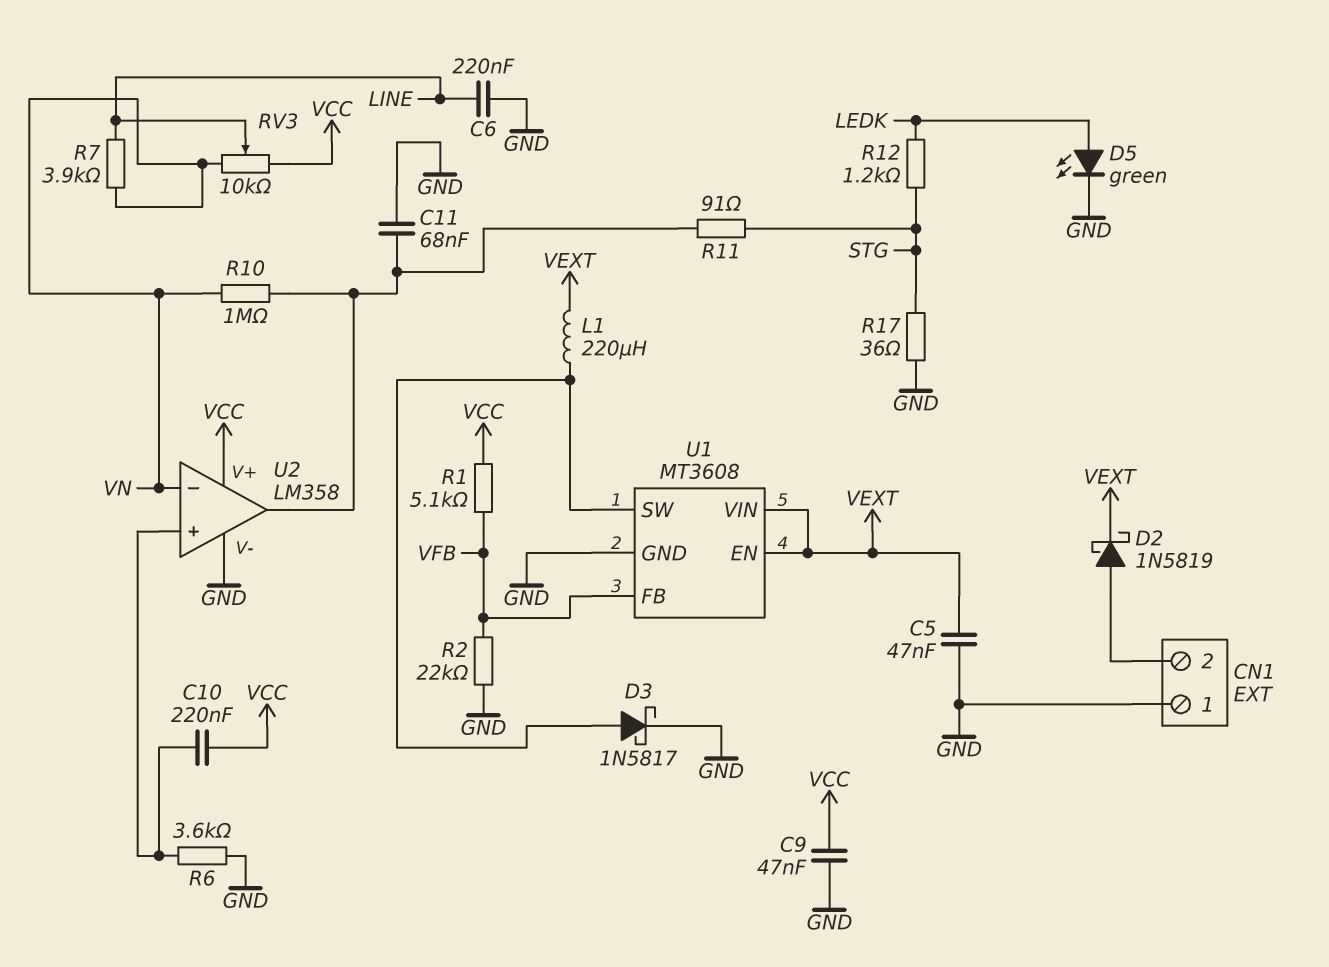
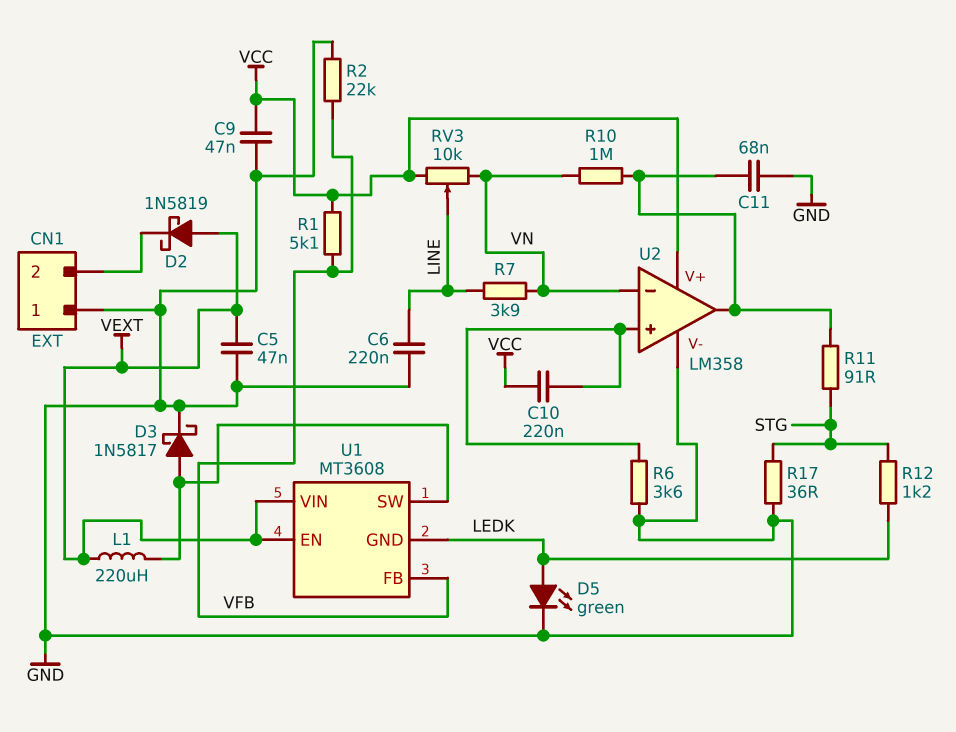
D2: schottky 1N5819 (A CN1/2, K VEXT) -> schottky 1N5819 (A VEXT, K CN1/2)
U1 pin GND: GND -> LEDK

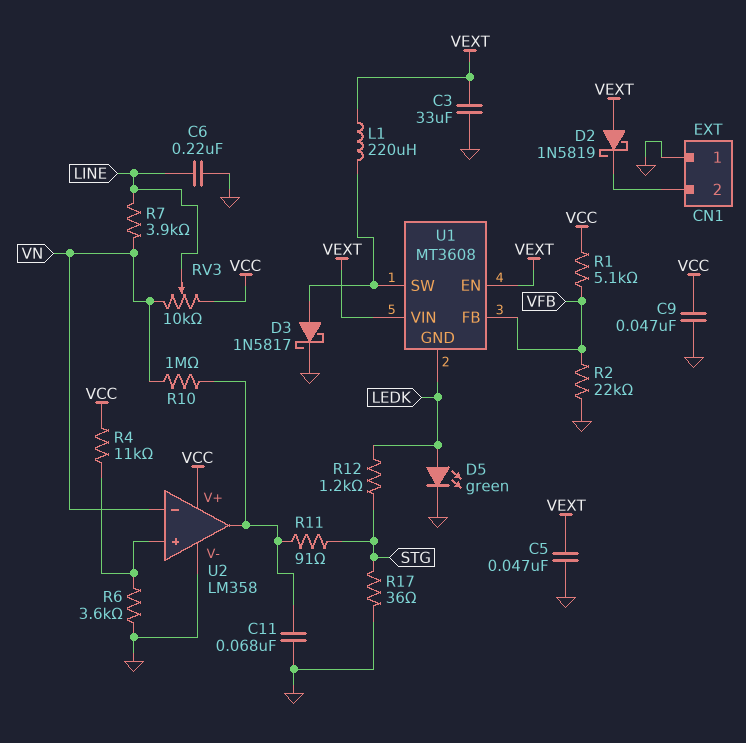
C3: none -> 33uF (GND, VEXT)
C10: 220nF (U2/in+, VCC) -> none
R4: none -> 11k (U2/in+, VCC)

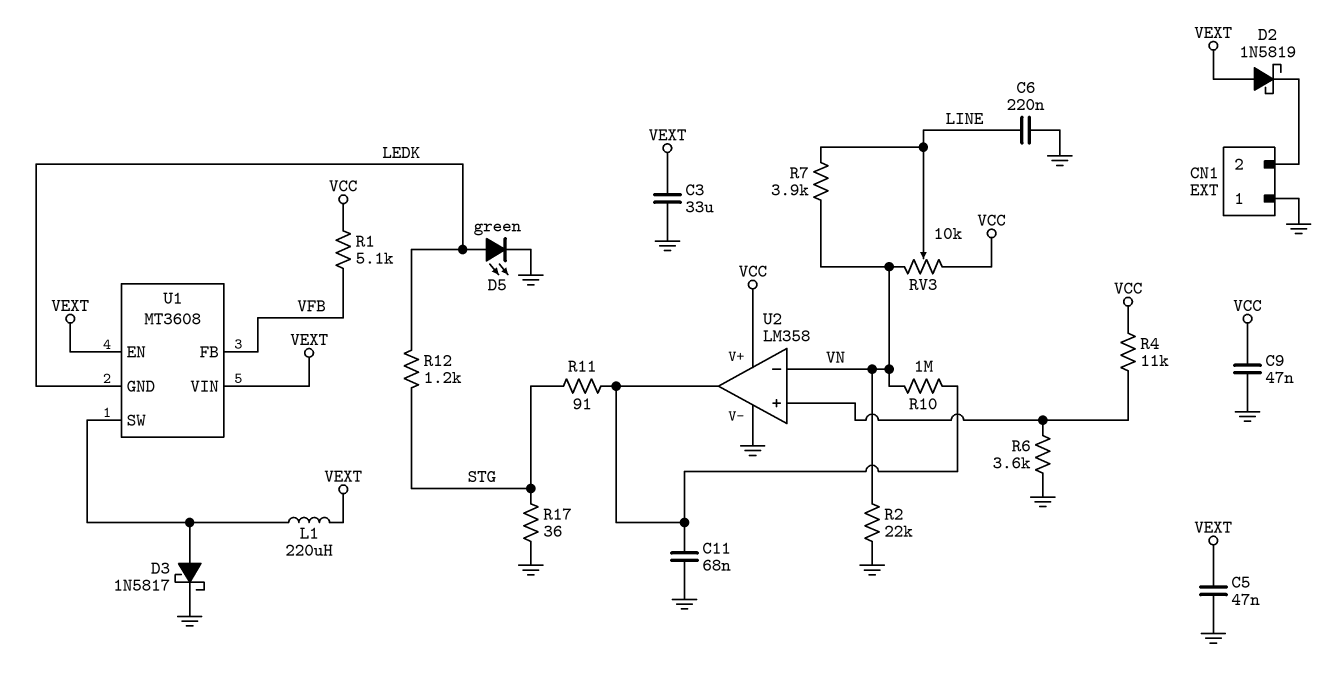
R2: 22k (GND, VFB) -> 22k (GND, VN)

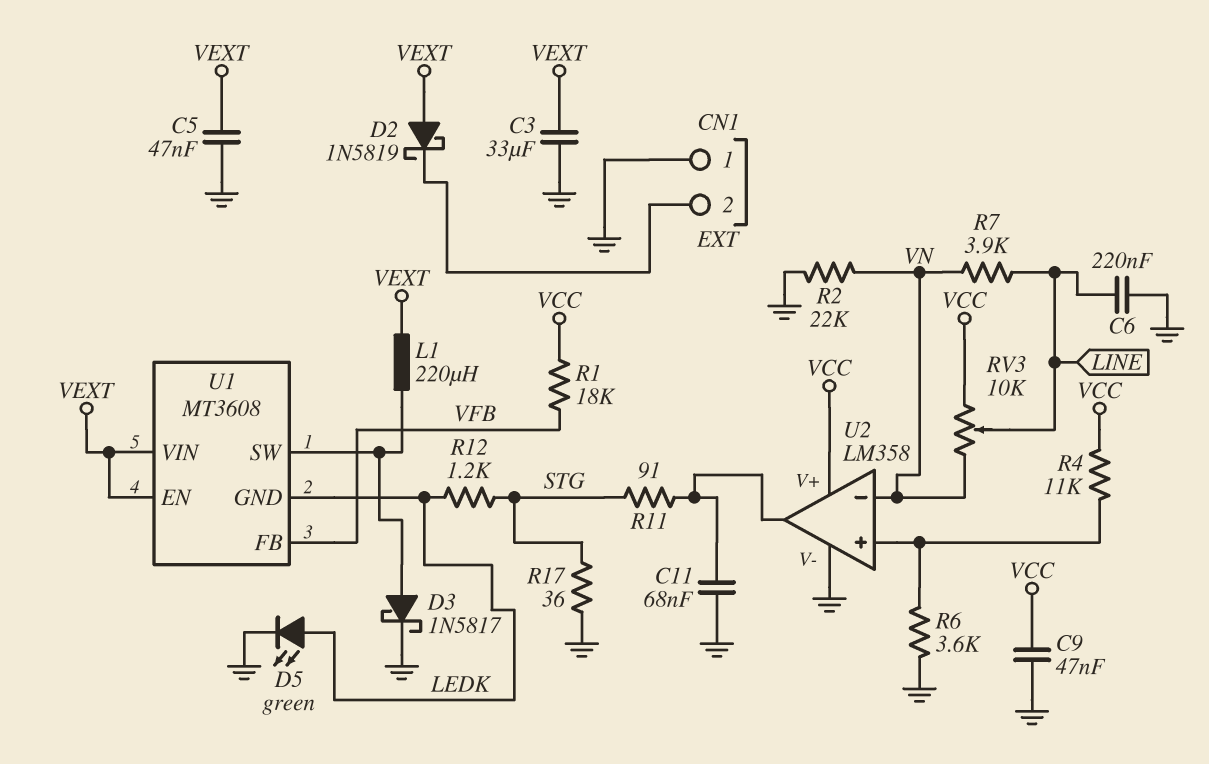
R1: 5.1k (VCC, VFB) -> 18k (VCC, VFB)
R10: 1M (U2/out, VN) -> none

